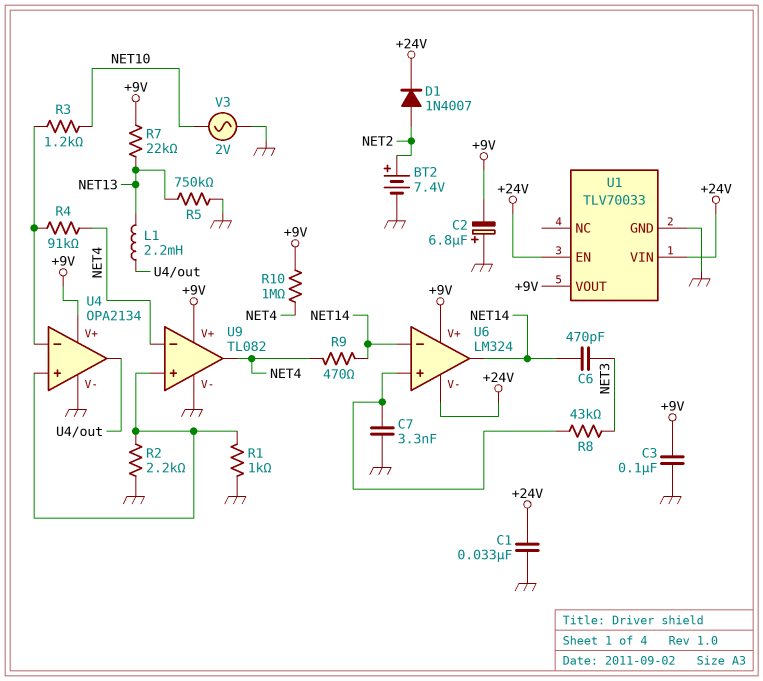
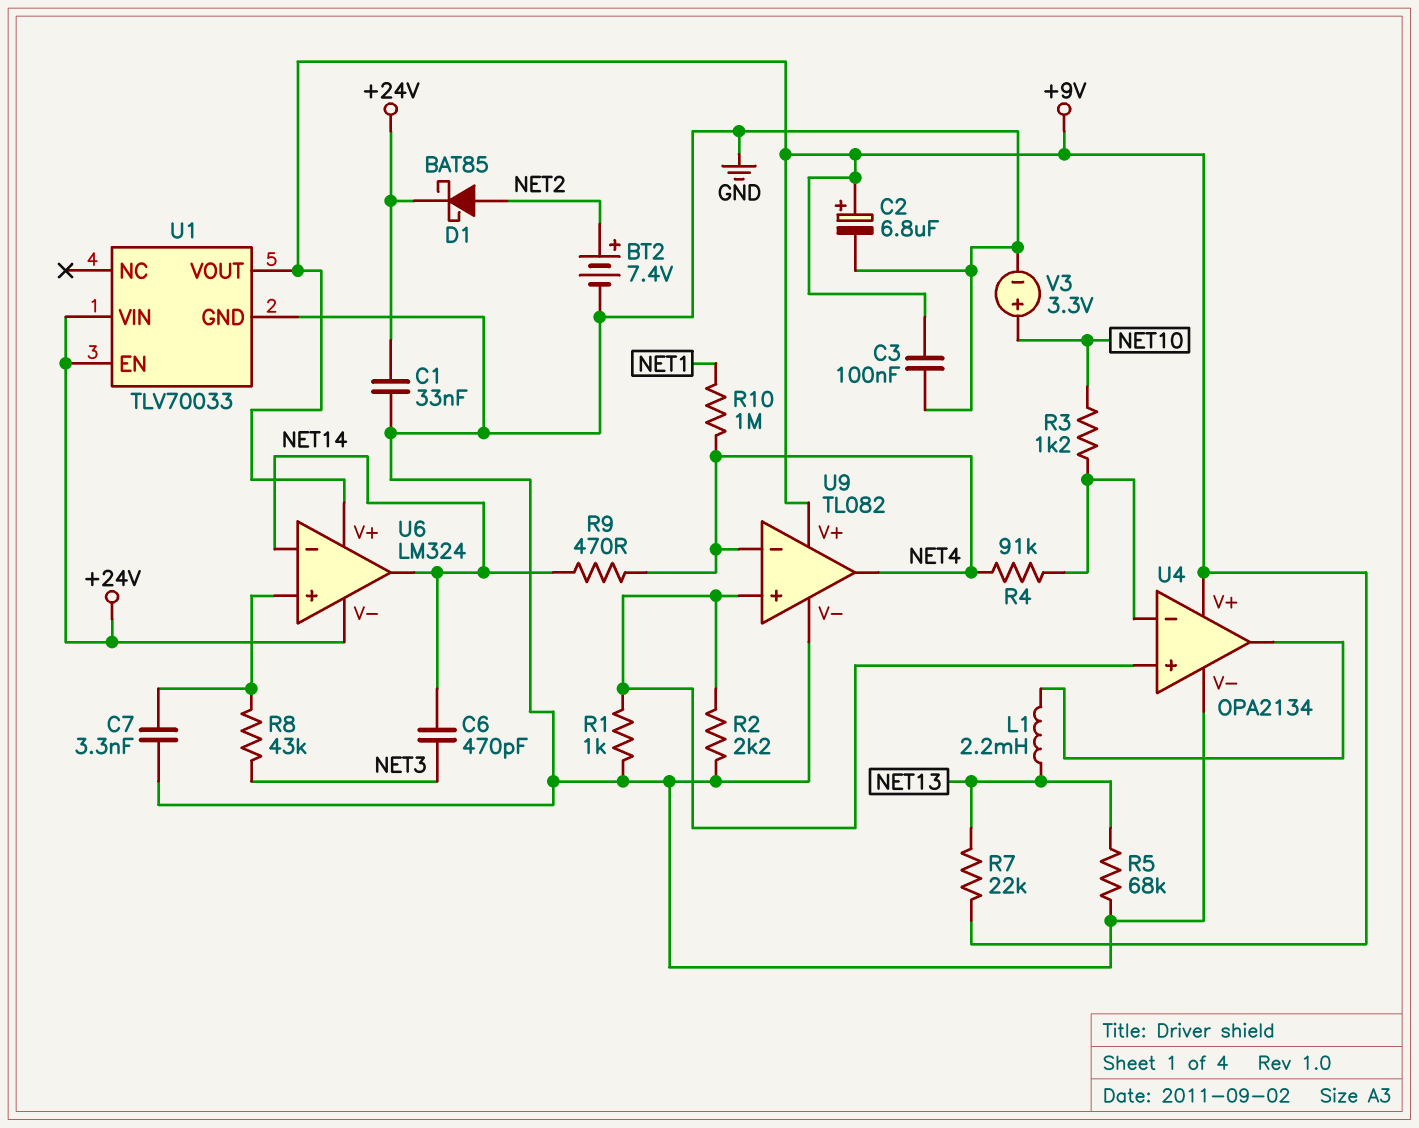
C2: 6.8uF (plus GND, minus +9V) -> 6.8uF (plus +9V, minus GND)
D1: diode 1N4007 (A NET2, K +24V) -> schottky BAT85 (A NET2, K +24V)
R5: 750k (GND, NET13) -> 68k (GND, NET13)
R10: 1M (+9V, NET4) -> 1M (NET1, NET4)
V3: AC 2V (GND, NET10) -> 3.3V (plus NET10, minus GND)

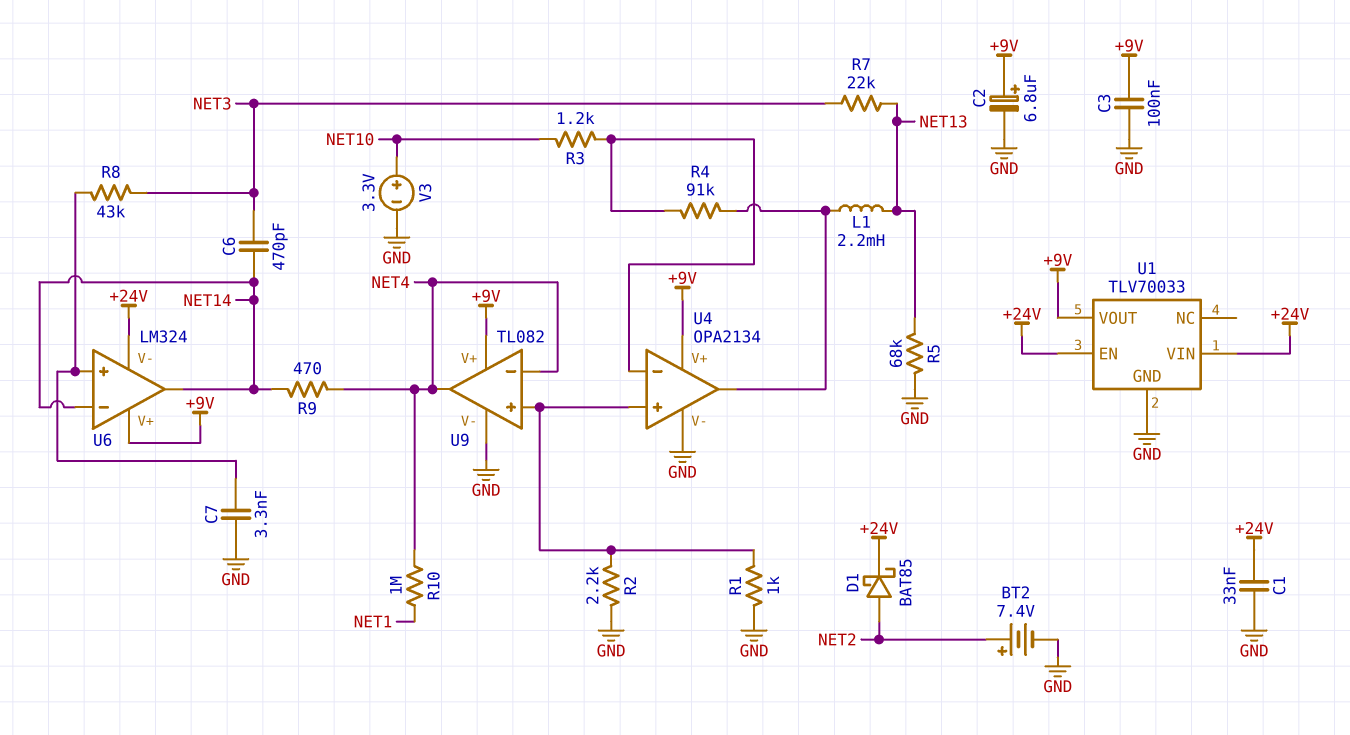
R4: 91k (NET4, U4/in-) -> 91k (U4/in-, U4/out)
R7: 22k (+9V, NET13) -> 22k (NET3, NET13)

